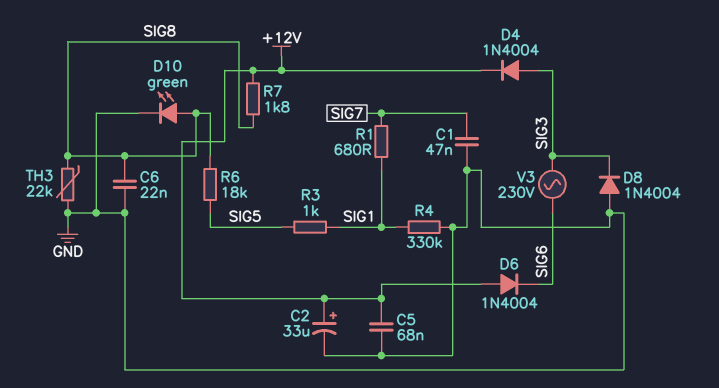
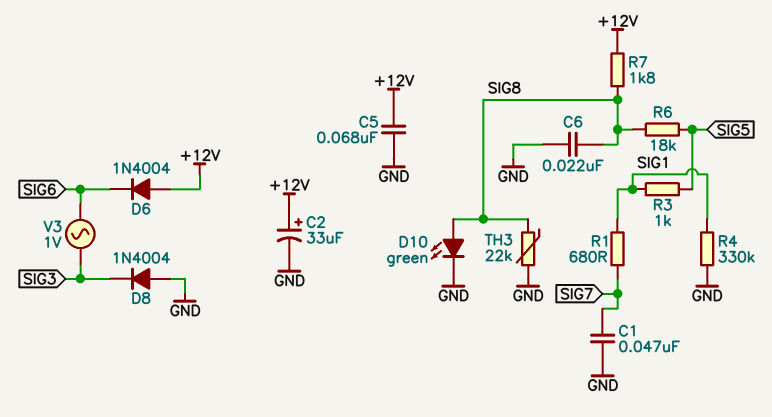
D4: diode 1N4004 (A SIG3, K +12V) -> none
V3: AC 230V (SIG3, SIG6) -> AC 1V (SIG3, SIG6)

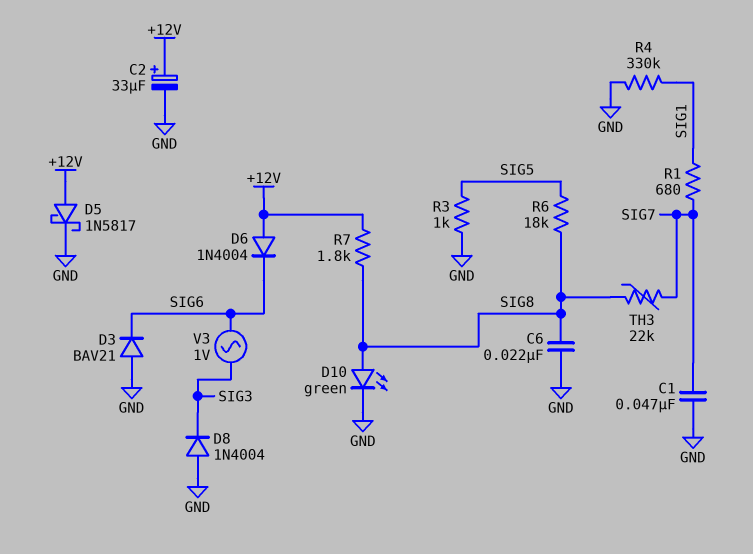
C5: 68nF (+12V, GND) -> none
D3: none -> diode BAV21 (A GND, K SIG6)
D5: none -> schottky 1N5817 (A +12V, K GND)
R3: 1k (SIG1, SIG5) -> 1k (GND, SIG5)
TH3: 22k (GND, SIG8) -> 22k (SIG7, SIG8)

